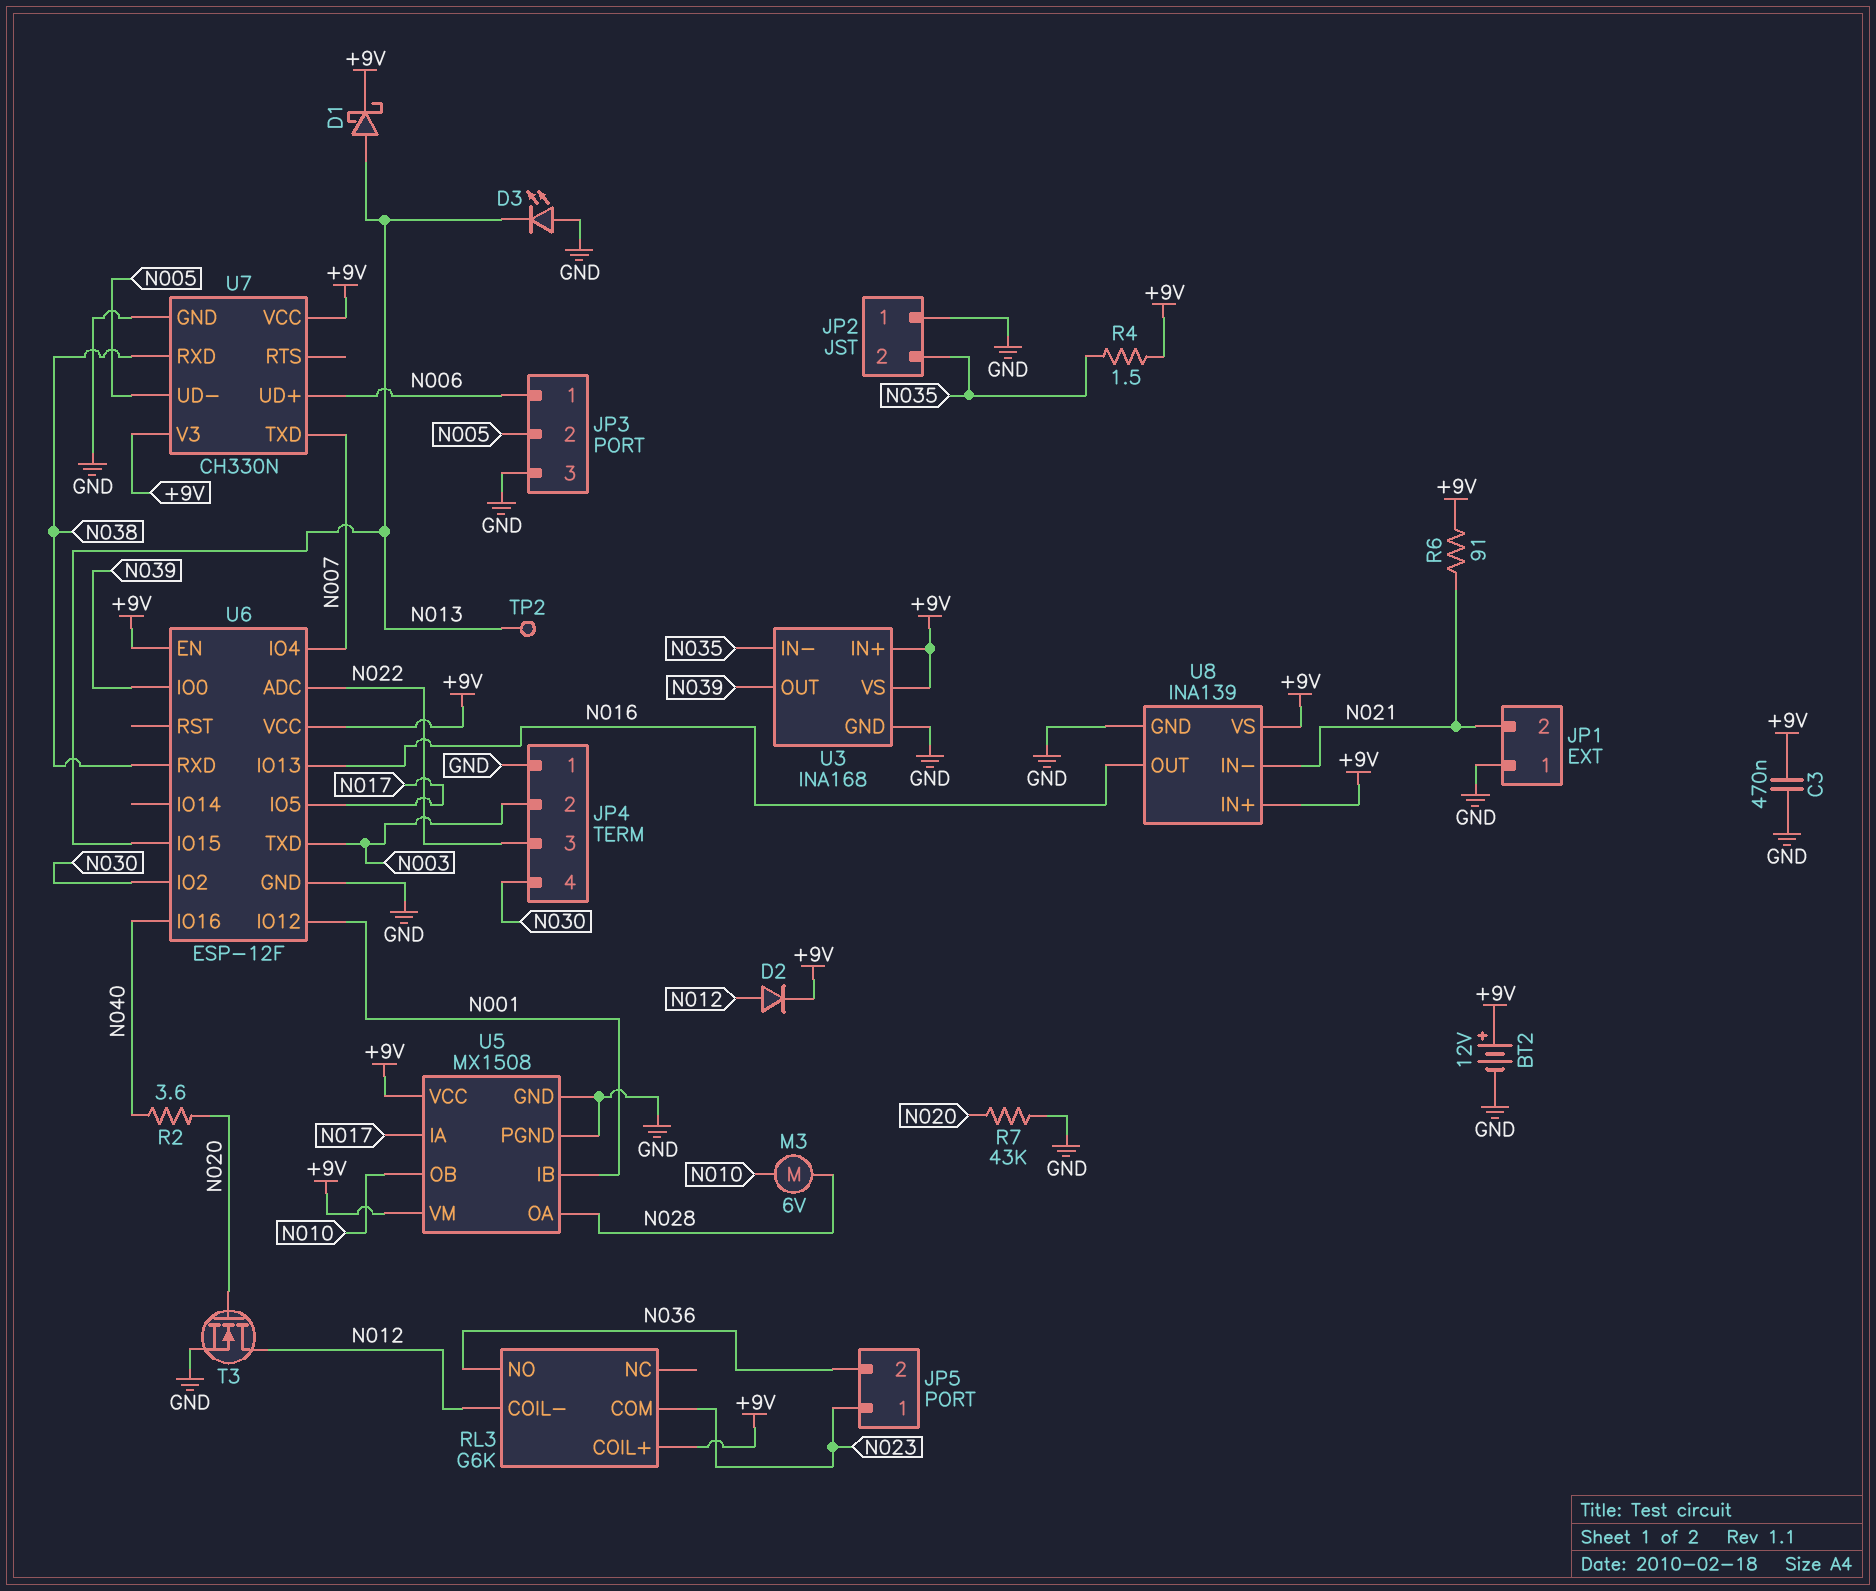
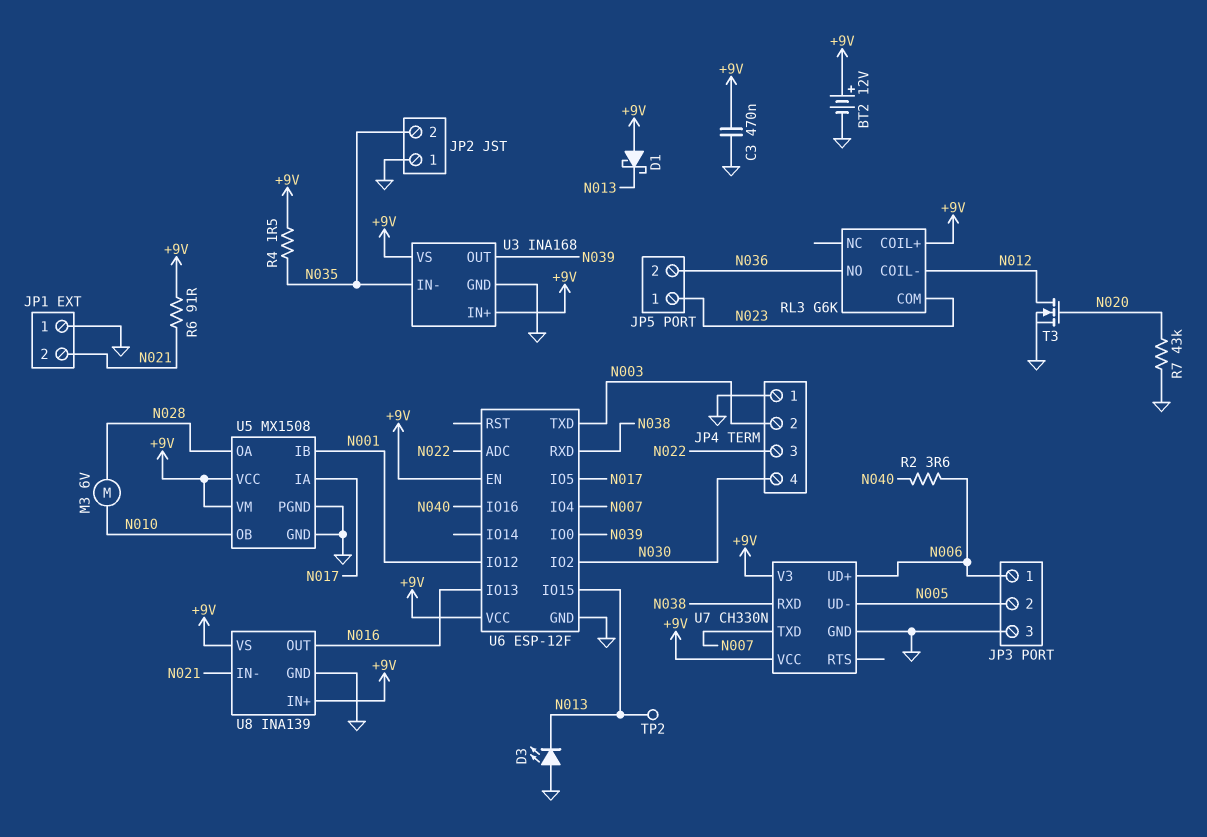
D1: schottky (A N013, K +9V) -> schottky (A +9V, K N013)
D2: diode (A N012, K +9V) -> none
R2: 3.6 (N020, N040) -> 3.6 (N006, N040)

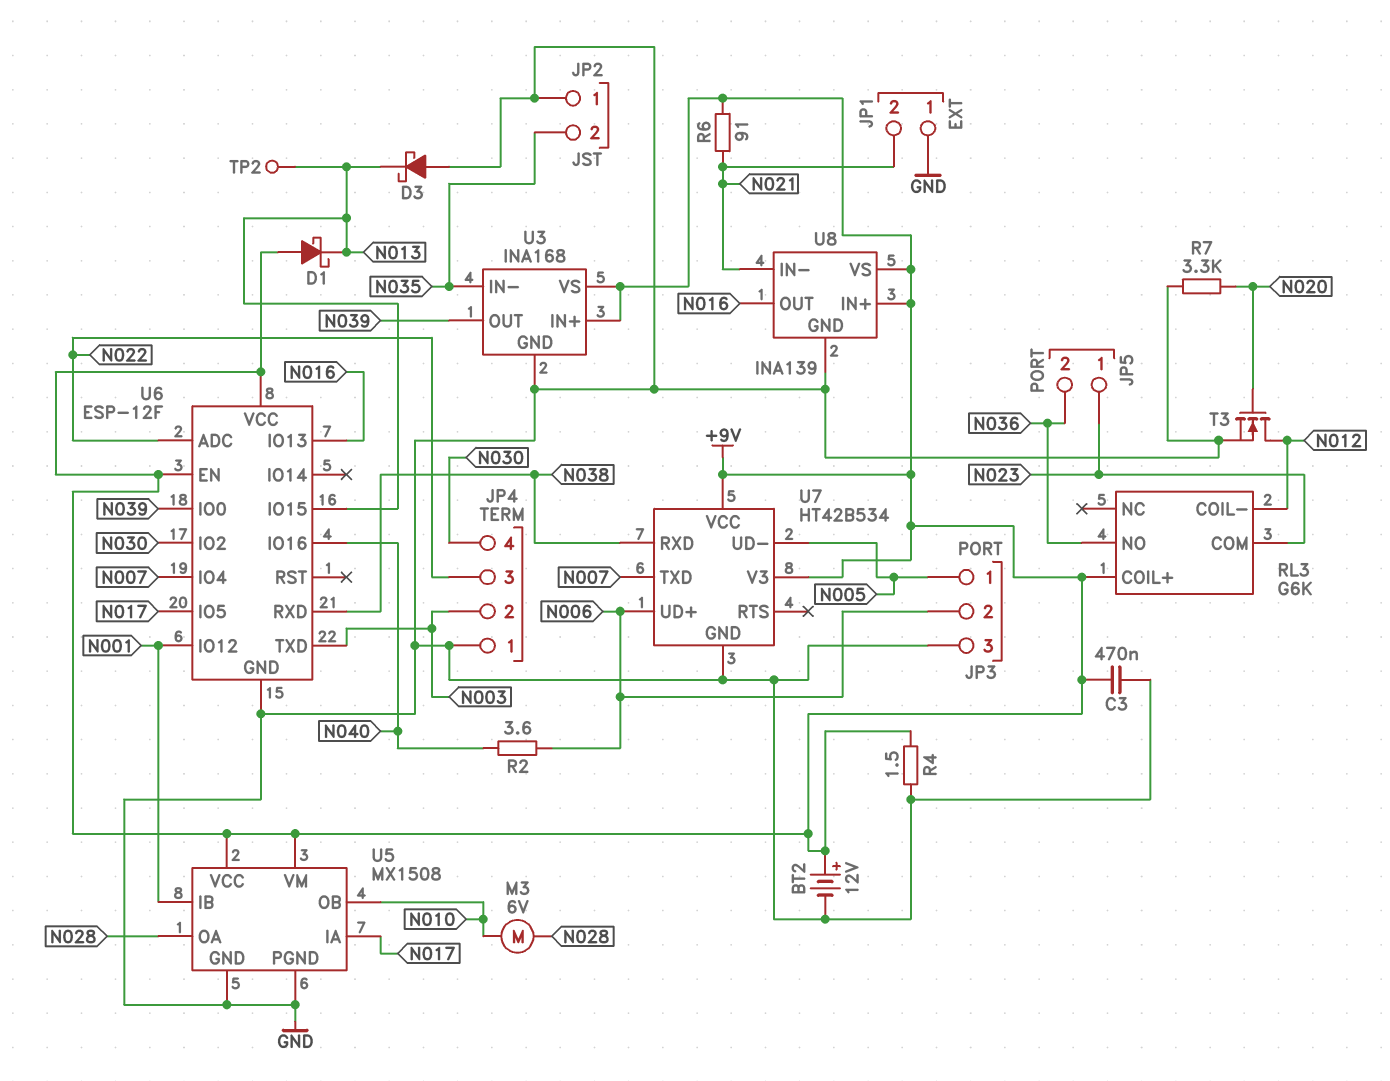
D3: LED (A GND, K N013) -> schottky (A GND, K N013)
JP3 pin 1: N006 -> N005
JP3 pin 2: N005 -> N006
R4: 1.5 (+9V, N035) -> 1.5 (+9V, GND)
R7: 43k (GND, N020) -> 3.3k (GND, N020)
U7: CH330N -> HT42B534

